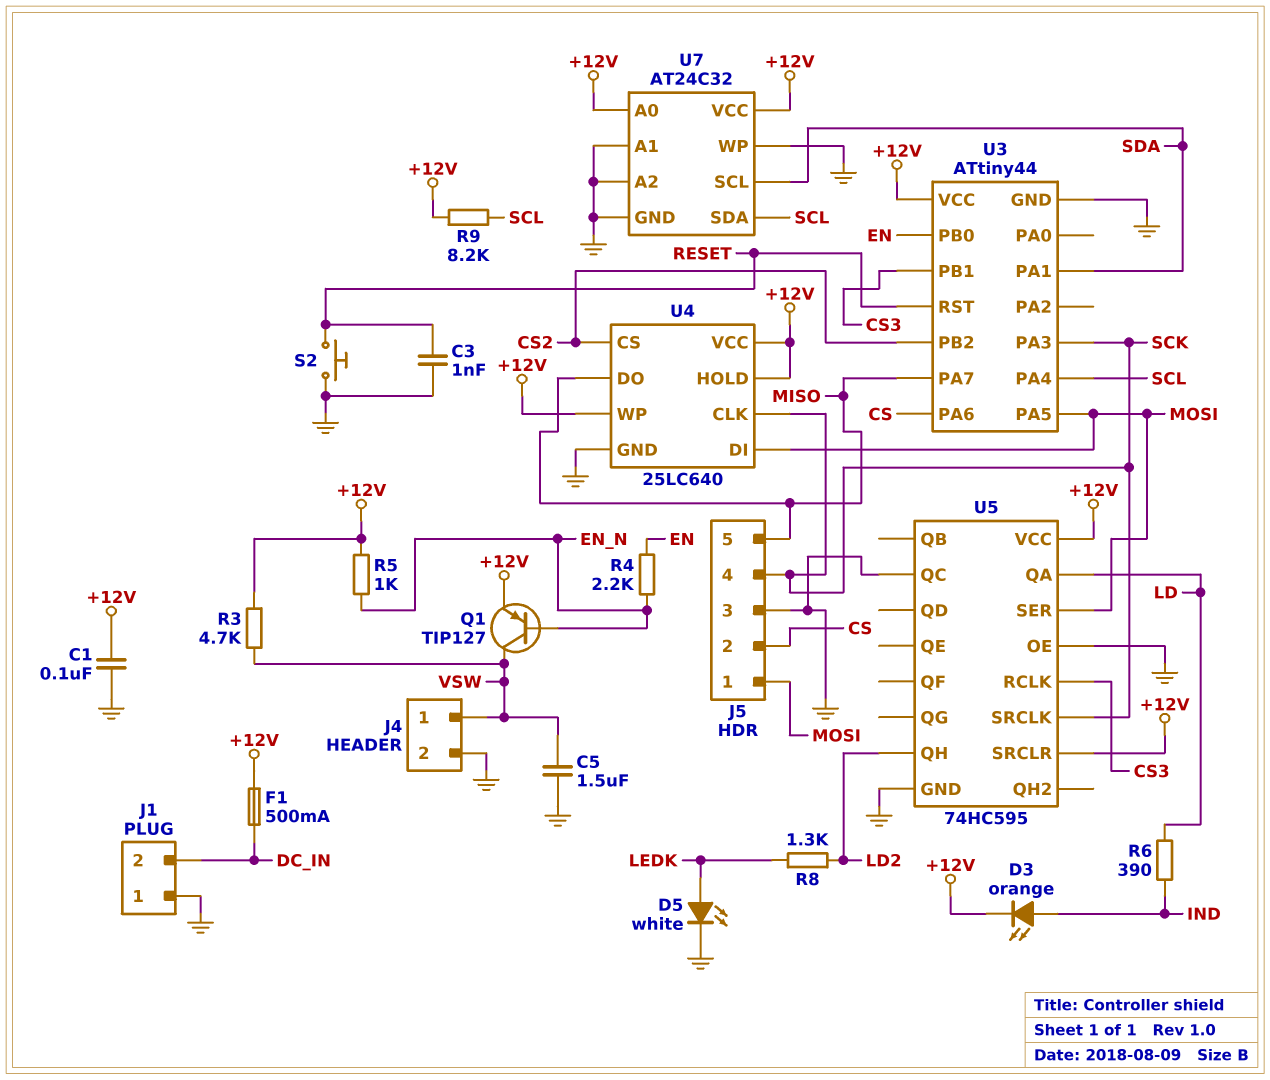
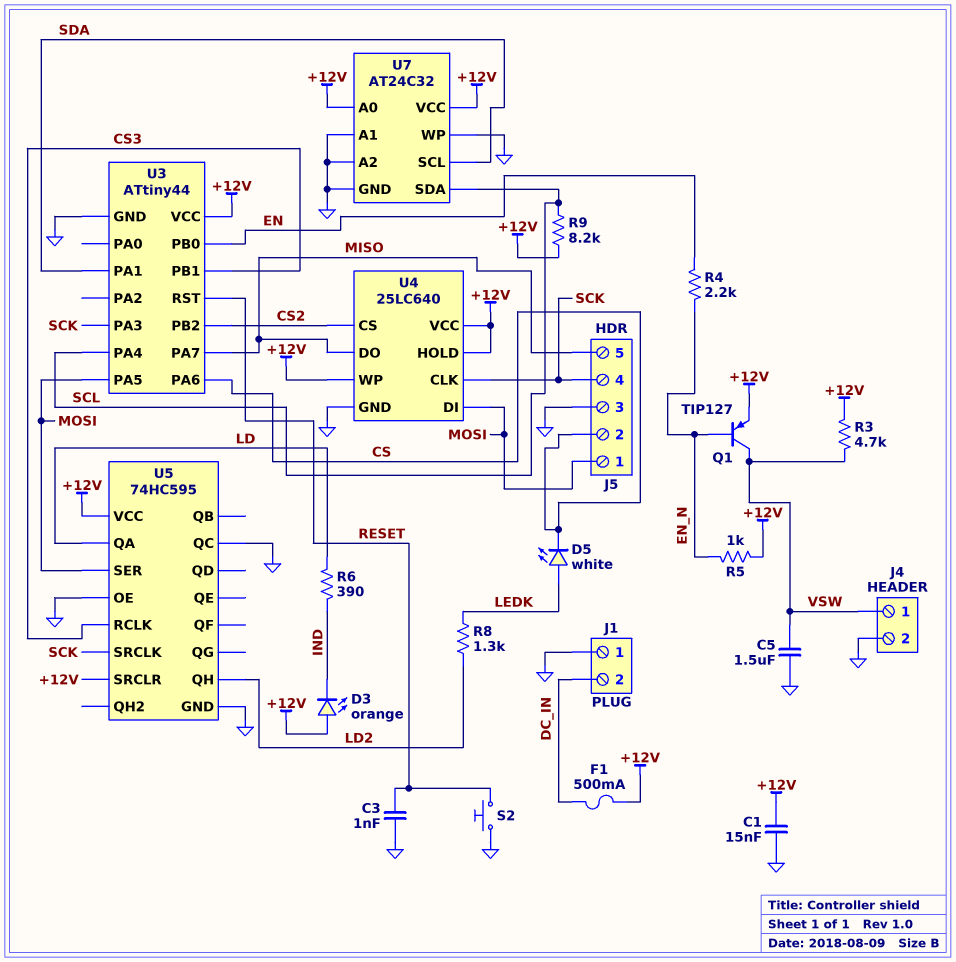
C1: 100nF (+12V, GND) -> 15nF (+12V, GND)
D3: LED orange (A IND, K +12V) -> LED orange (A +12V, K IND)
D5: LED white (A LEDK, K GND) -> LED white (A LEDK, K CS)

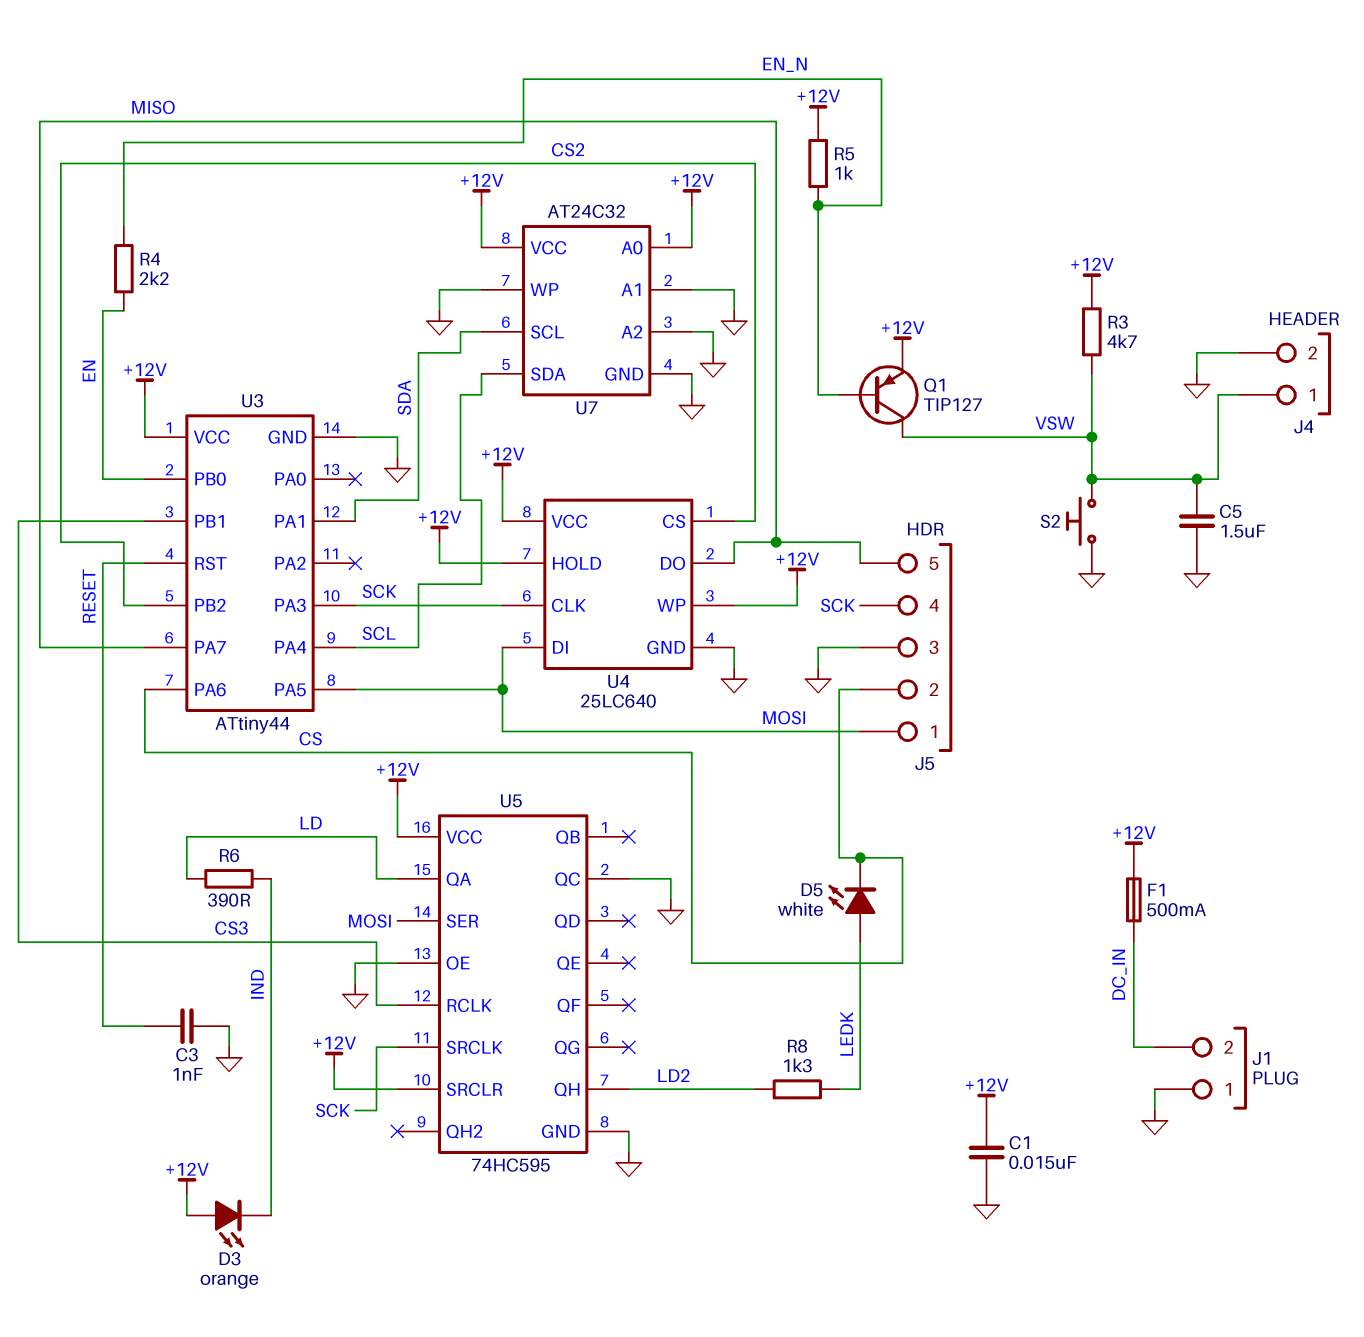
R9: 8.2k (+12V, SCL) -> none
S2: button (GND, RESET) -> button (GND, VSW)

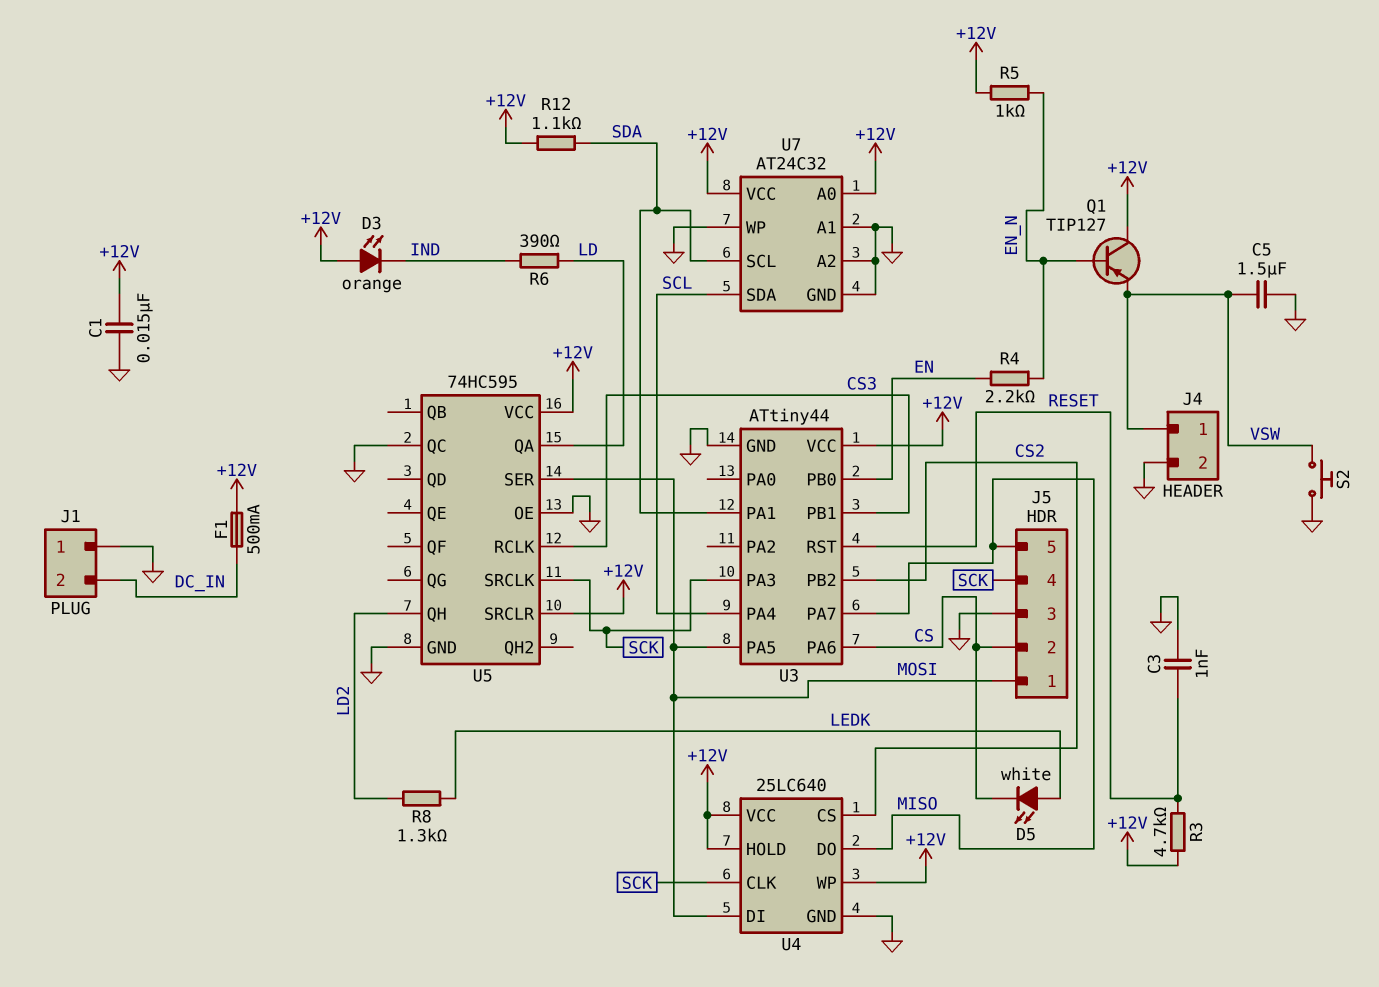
Q1: PNP TIP127 (B EN_N, C VSW, E +12V) -> PNP TIP127 (B EN_N, C +12V, E VSW)
R3: 4.7k (+12V, VSW) -> 4.7k (+12V, RESET)
R12: none -> 1.1k (+12V, SDA)

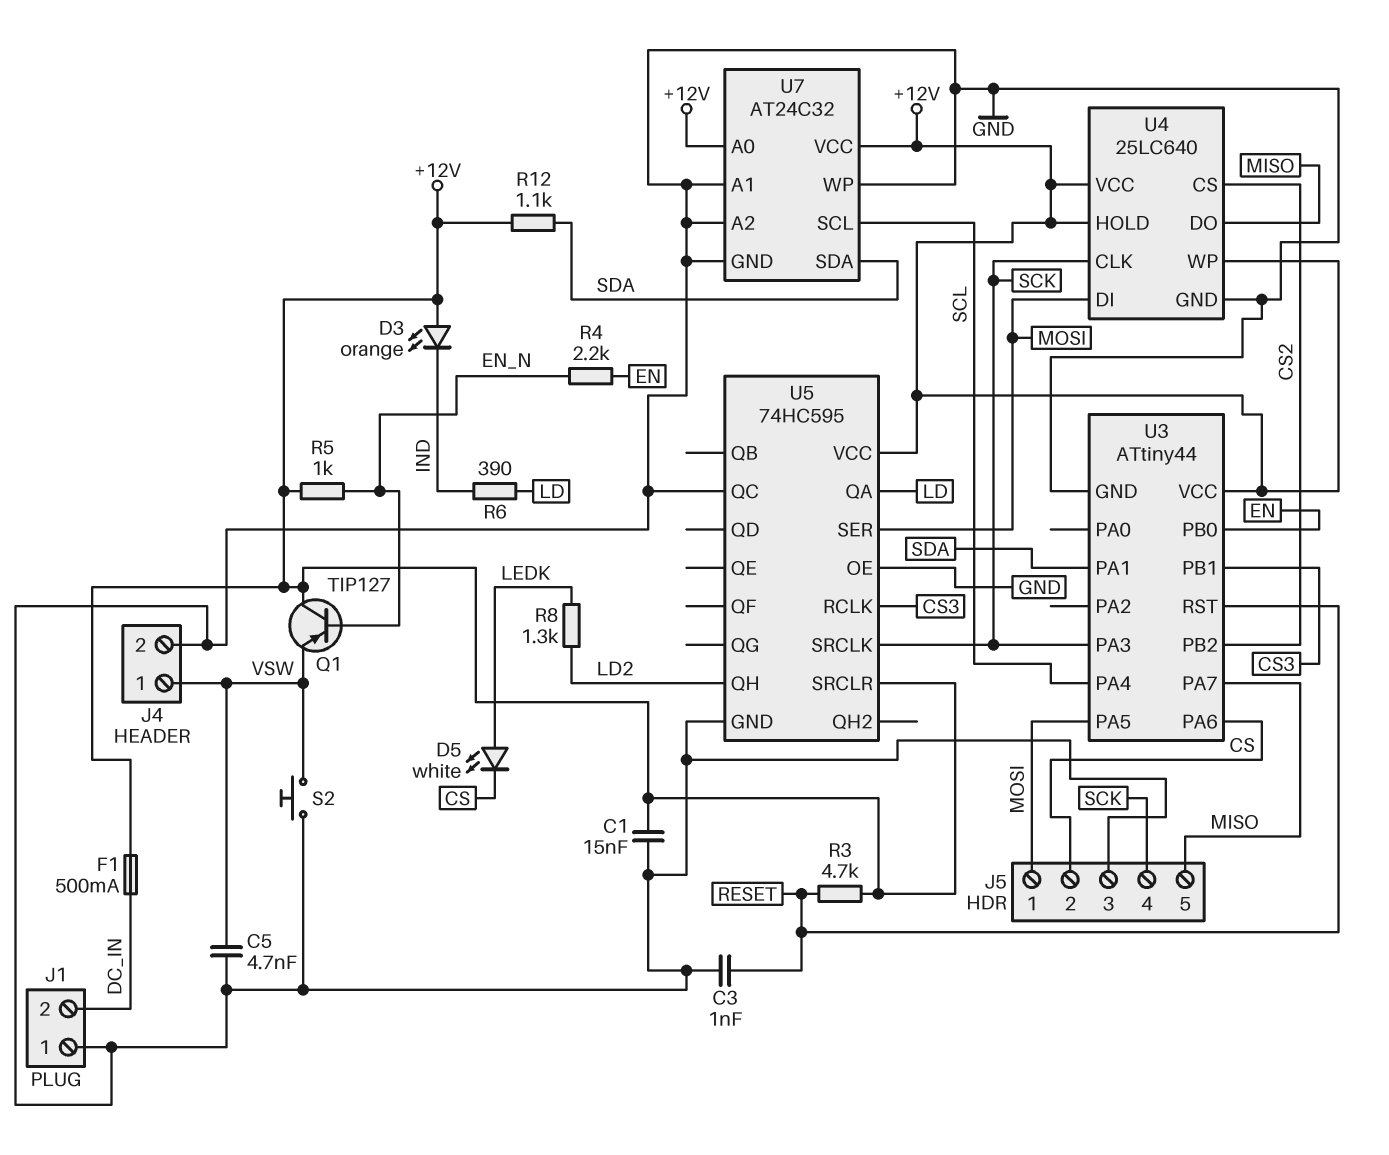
C5: 1.5uF (GND, VSW) -> 4.7nF (GND, VSW)
U7 pin SCL: SDA -> SCL
U7 pin SDA: SCL -> SDA

